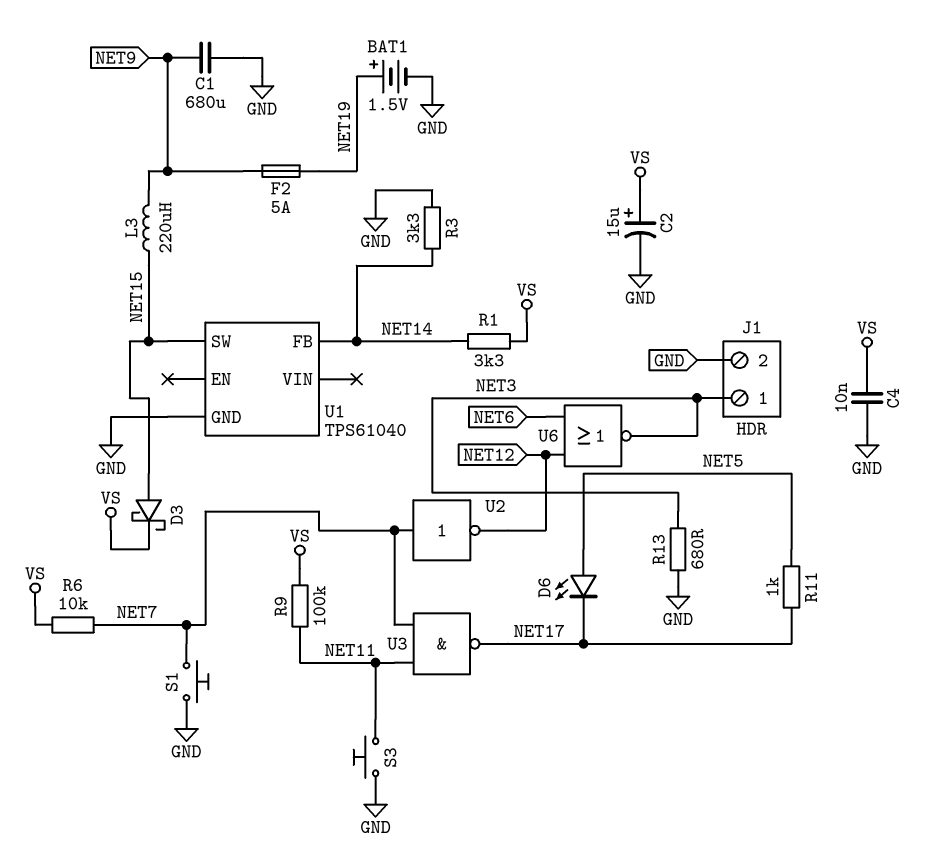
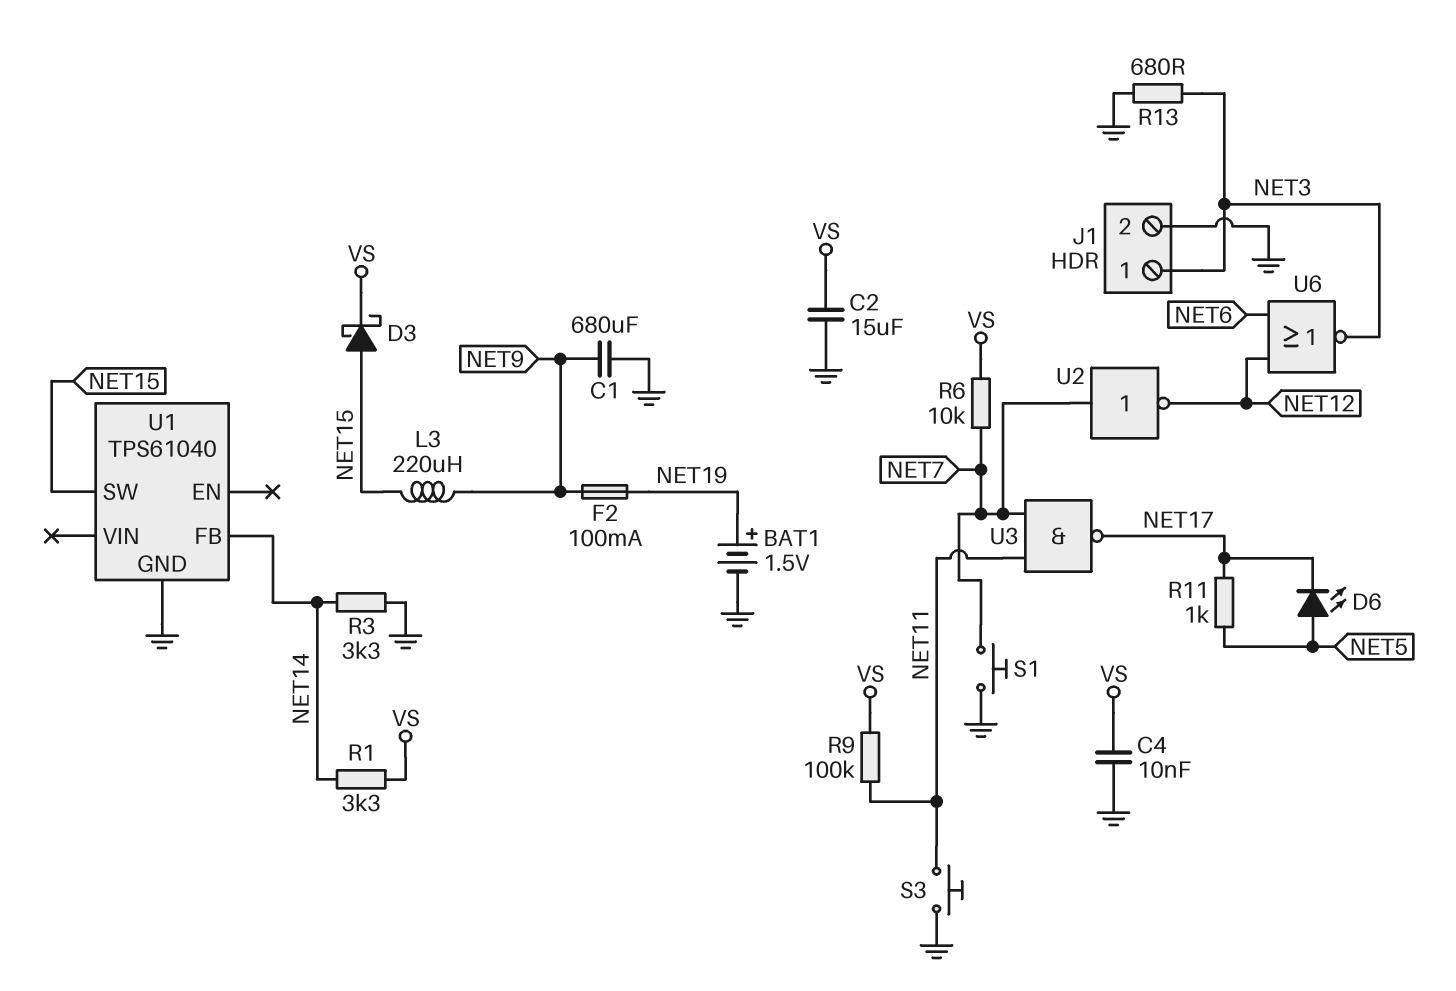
C2: 15uF (plus VS, minus GND) -> 15uF (GND, VS)
F2: 5A (NET9, NET19) -> 100mA (NET9, NET19)

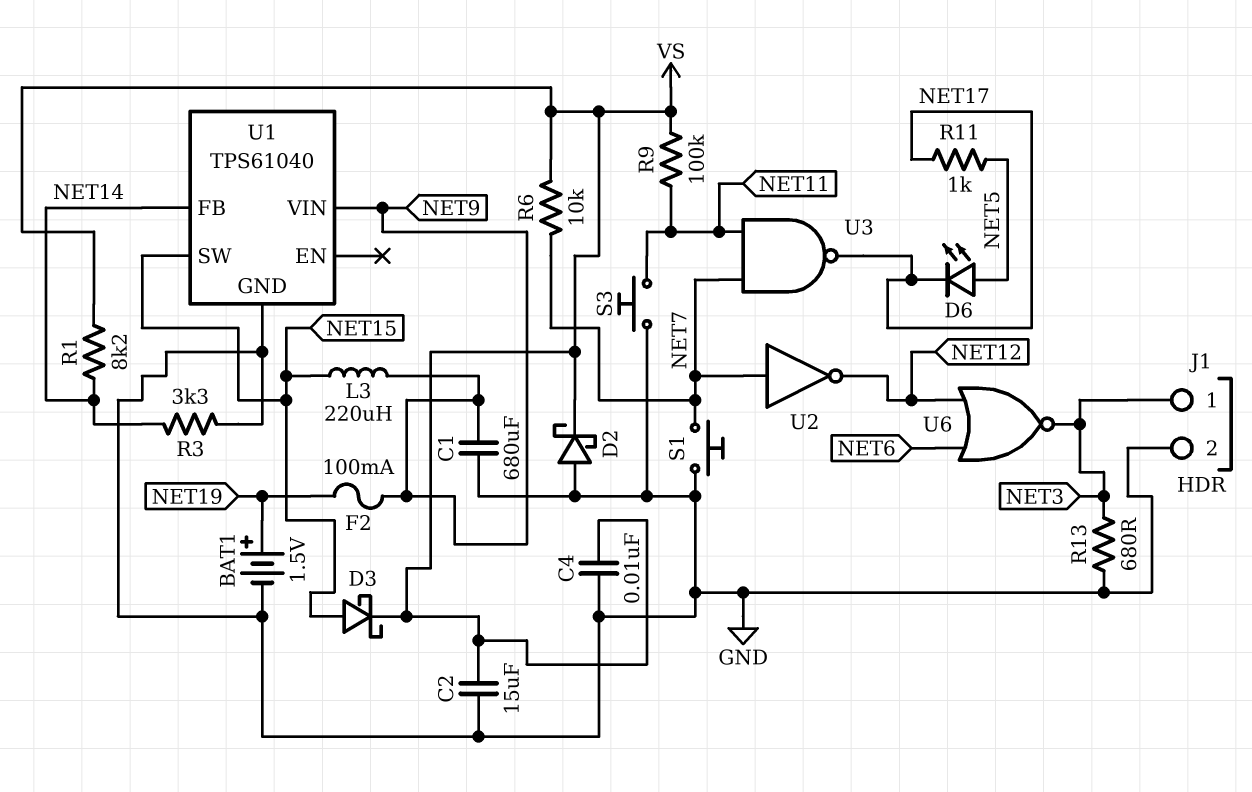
D2: none -> schottky (A GND, K VS)
R1: 3.3k (NET14, VS) -> 8.2k (NET14, VS)
U1 pin VIN: none -> NET9

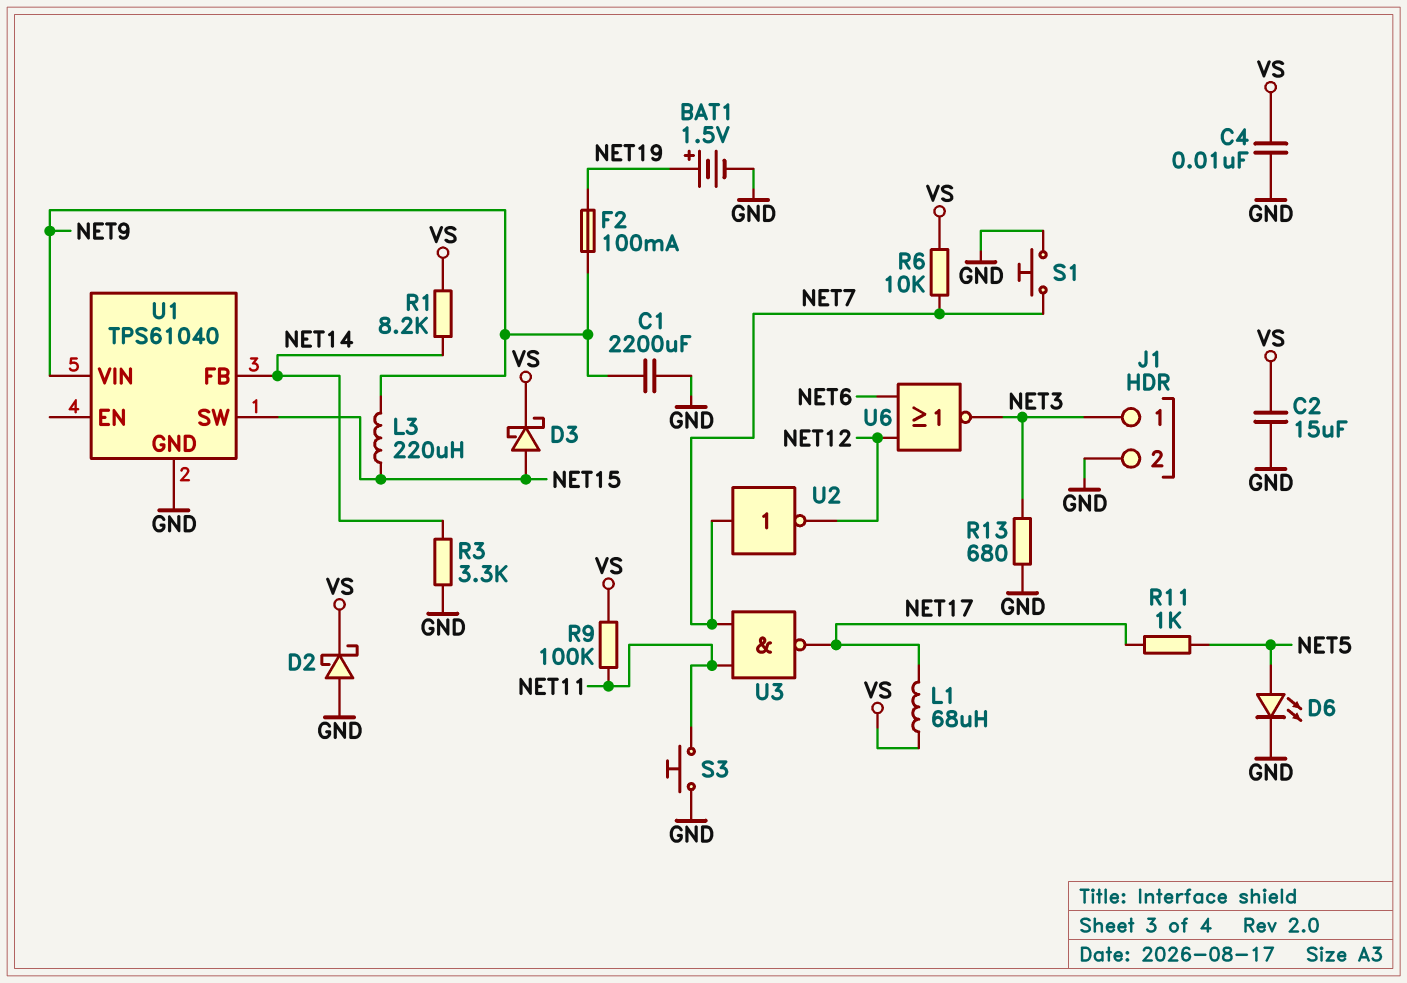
C1: 680uF (GND, NET9) -> 2200uF (GND, NET9)
D6: LED (A NET5, K NET17) -> LED (A NET5, K GND)
L1: none -> 68uH (NET17, VS)

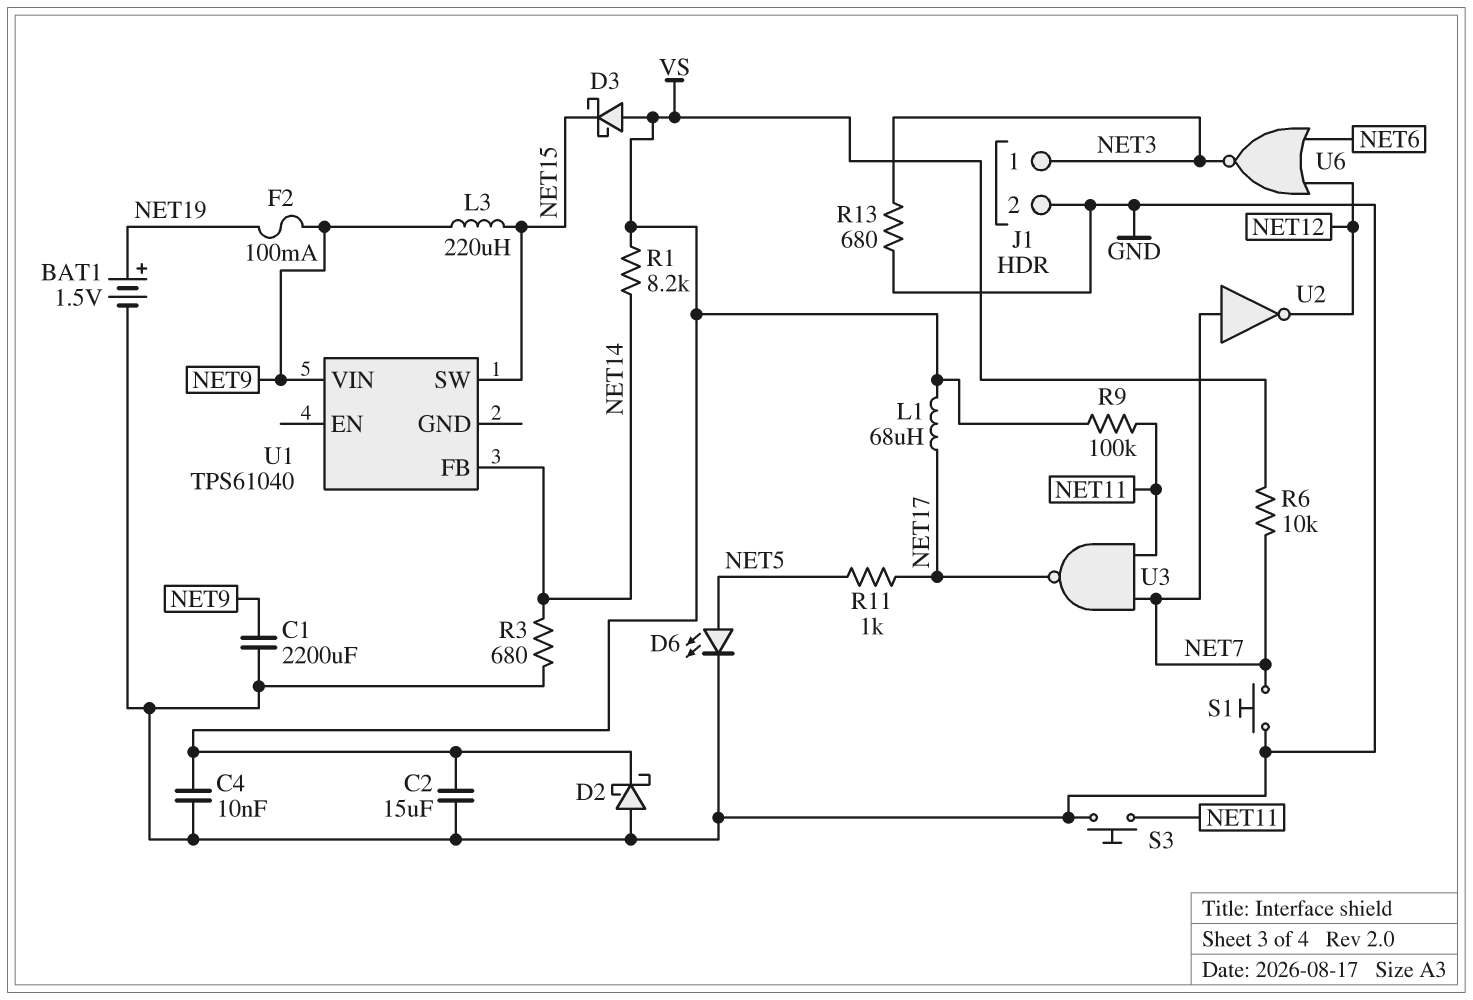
D3: schottky (A NET15, K VS) -> schottky (A VS, K NET15)
R3: 3.3k (GND, NET14) -> 680 (GND, NET14)
U1 pin GND: GND -> none

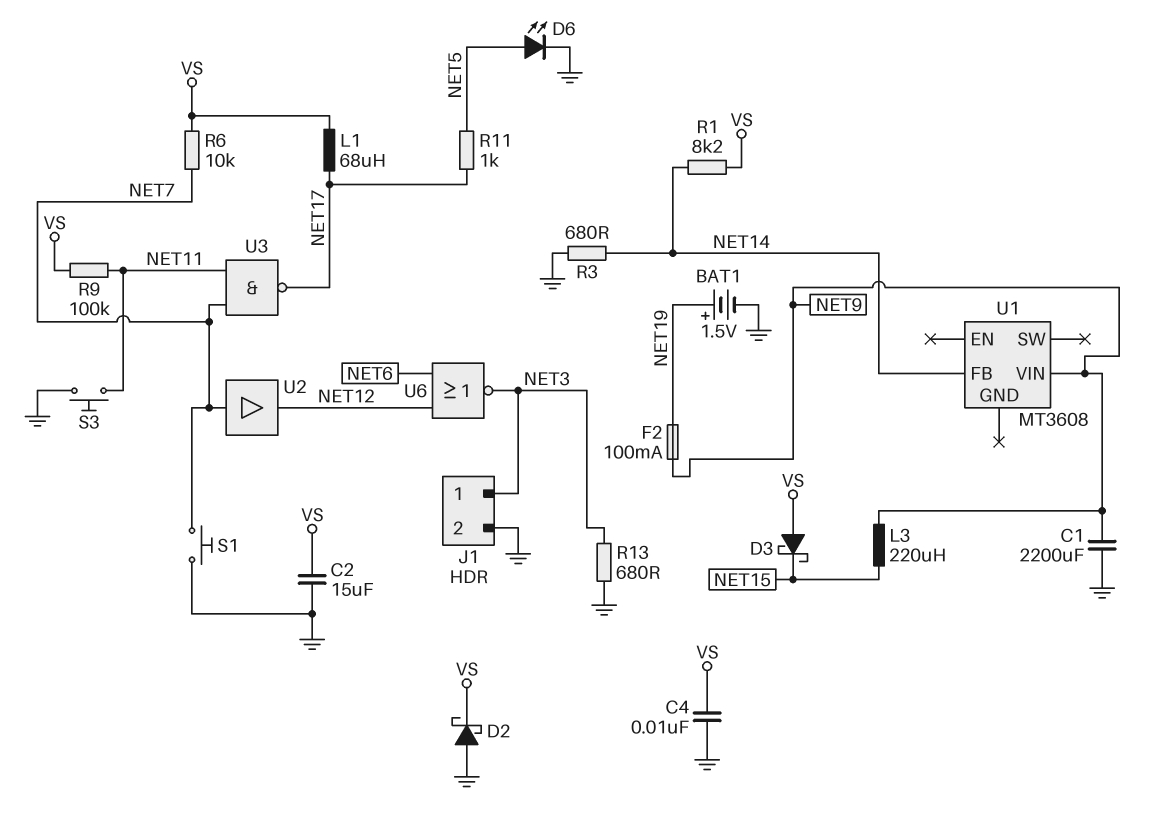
U1: TPS61040 -> MT3608
U1 pin SW: NET15 -> none
U2: NOT (in NET7, out NET12) -> buffer (in NET7, out NET12)

